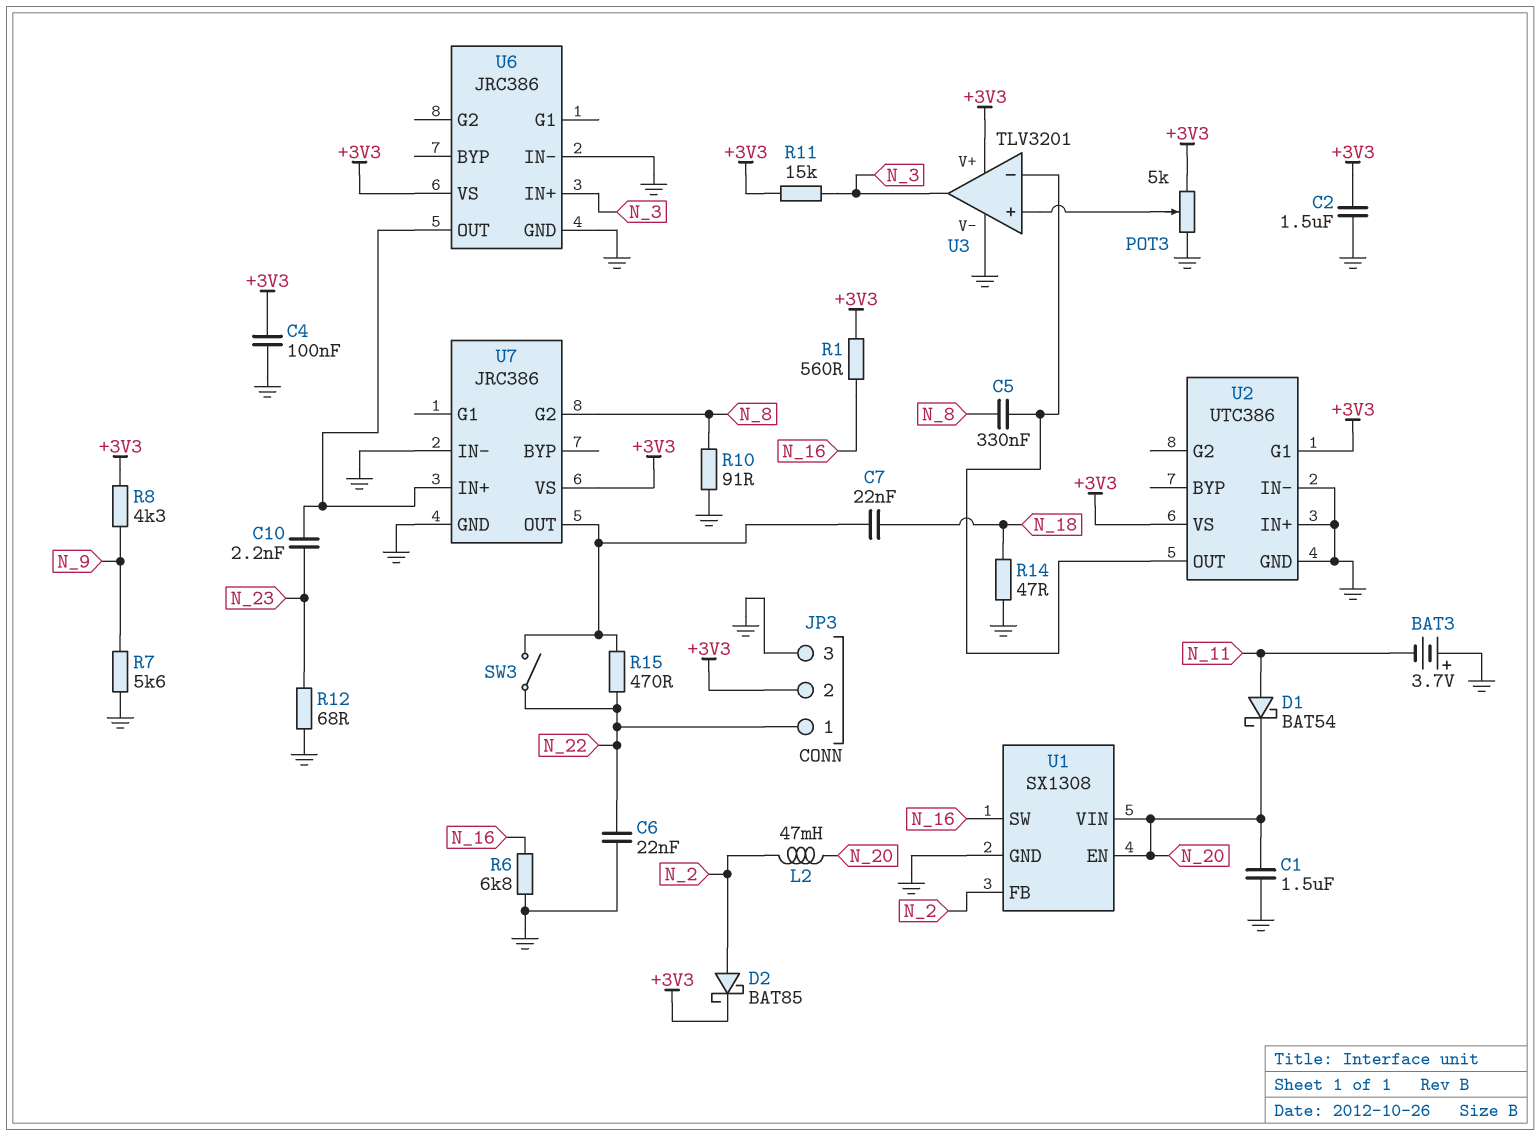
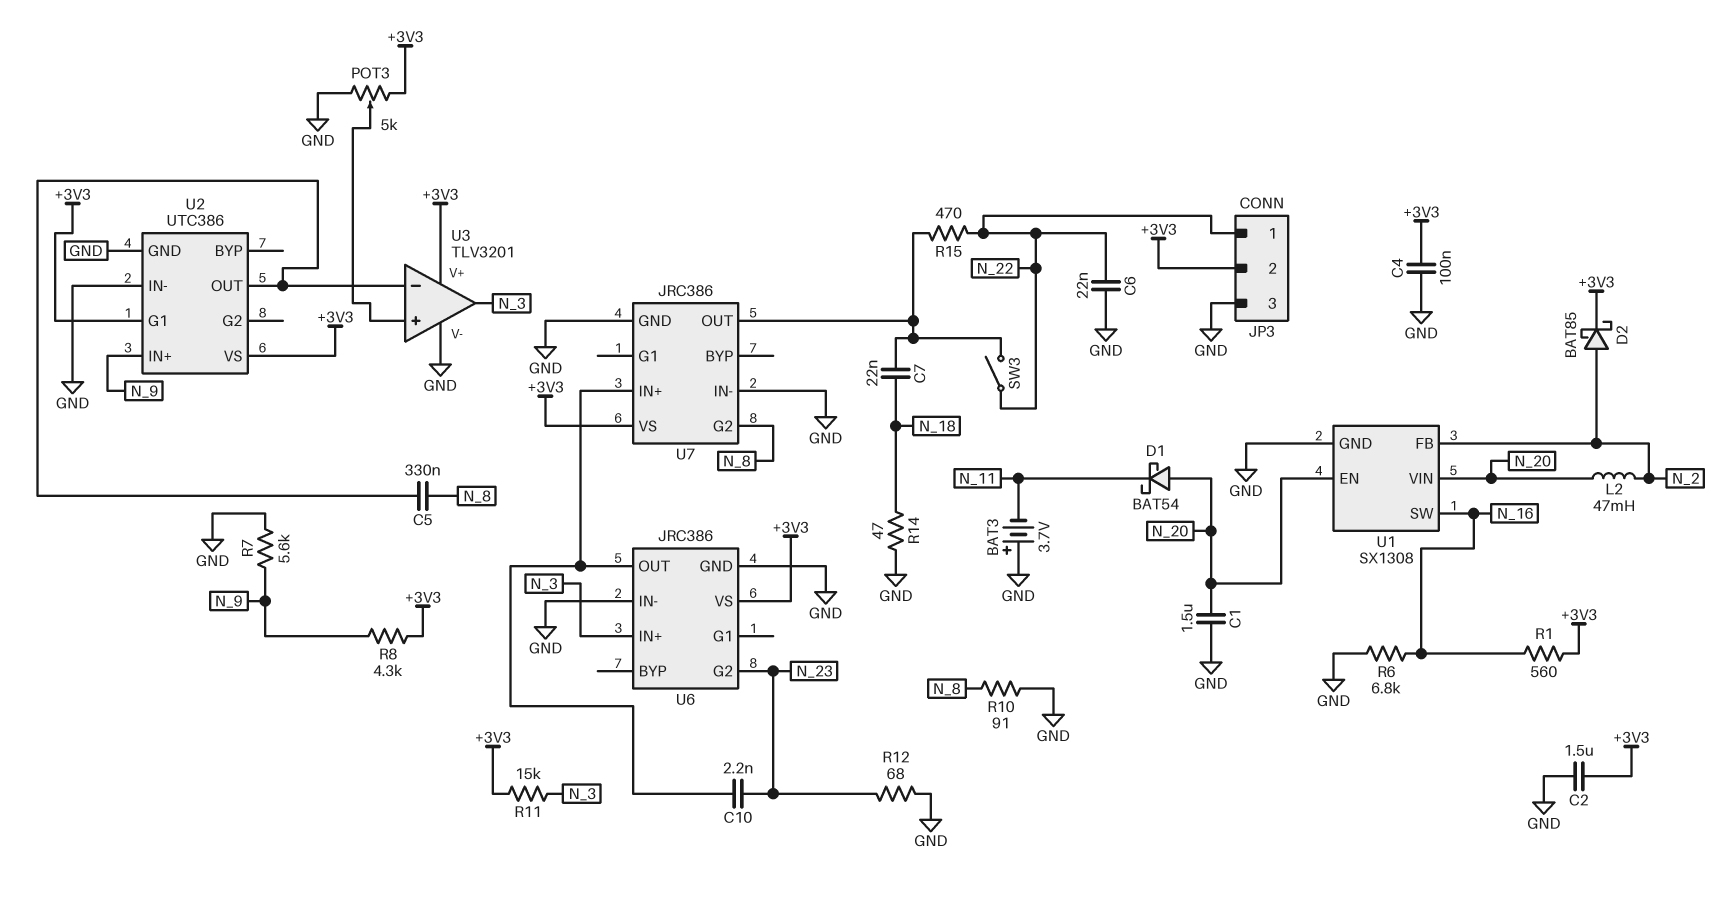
D1: schottky BAT54 (A N_11, K N_20) -> schottky BAT54 (A N_20, K N_11)
U2 pin IN+: GND -> N_9
U6 pin G2: none -> N_23

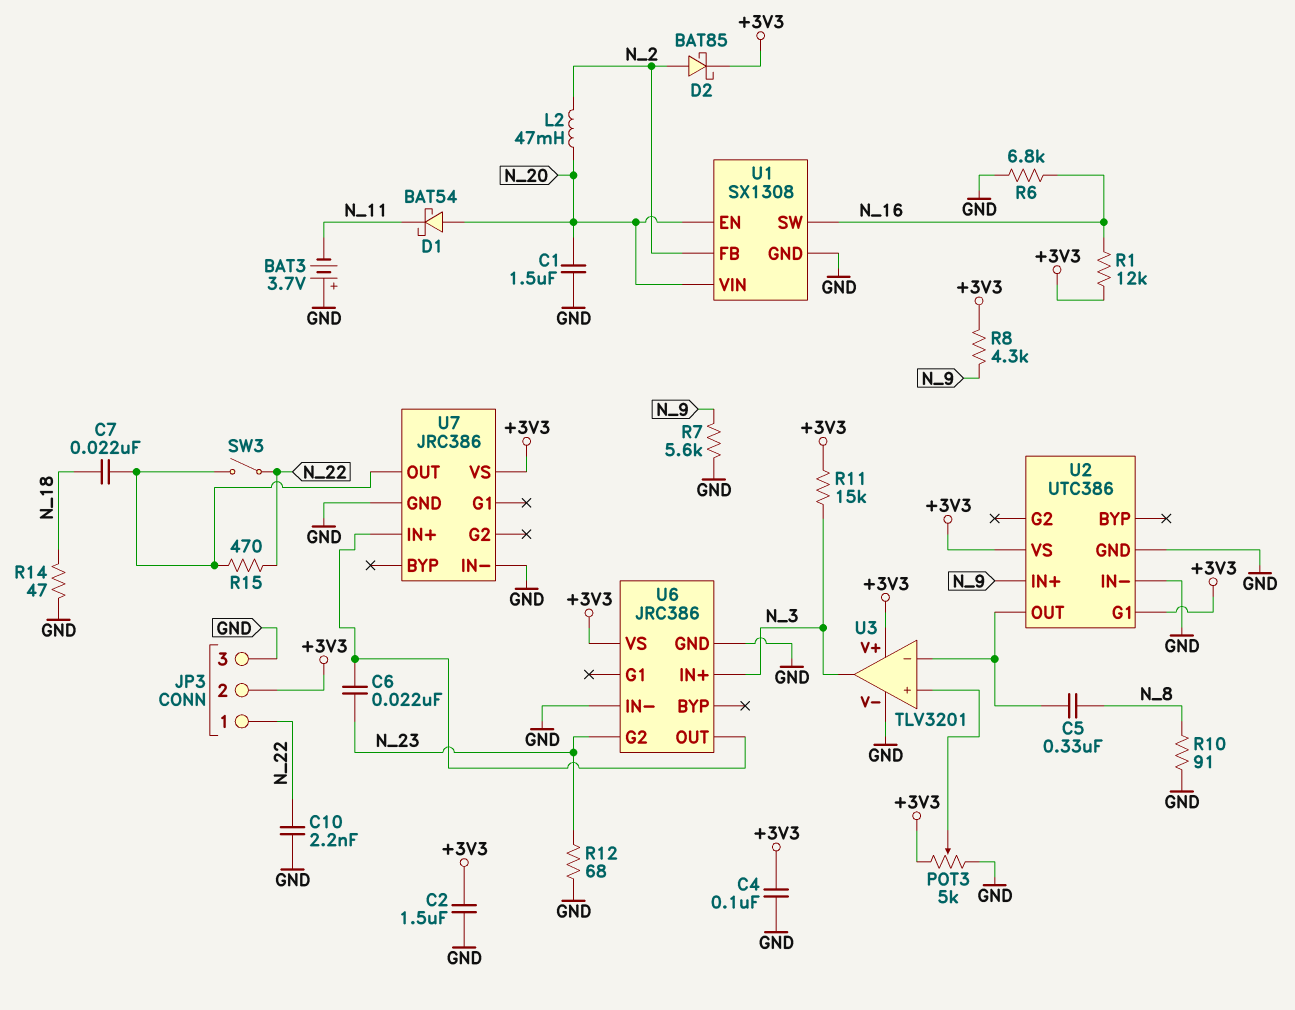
C6: 22nF (GND, N_22) -> 22nF (N_23, U6/OUT)
C10: 2.2nF (N_23, U6/OUT) -> 2.2nF (GND, N_22)
R1: 560 (+3V3, N_16) -> 12k (+3V3, N_16)
U7 pin G2: N_8 -> none

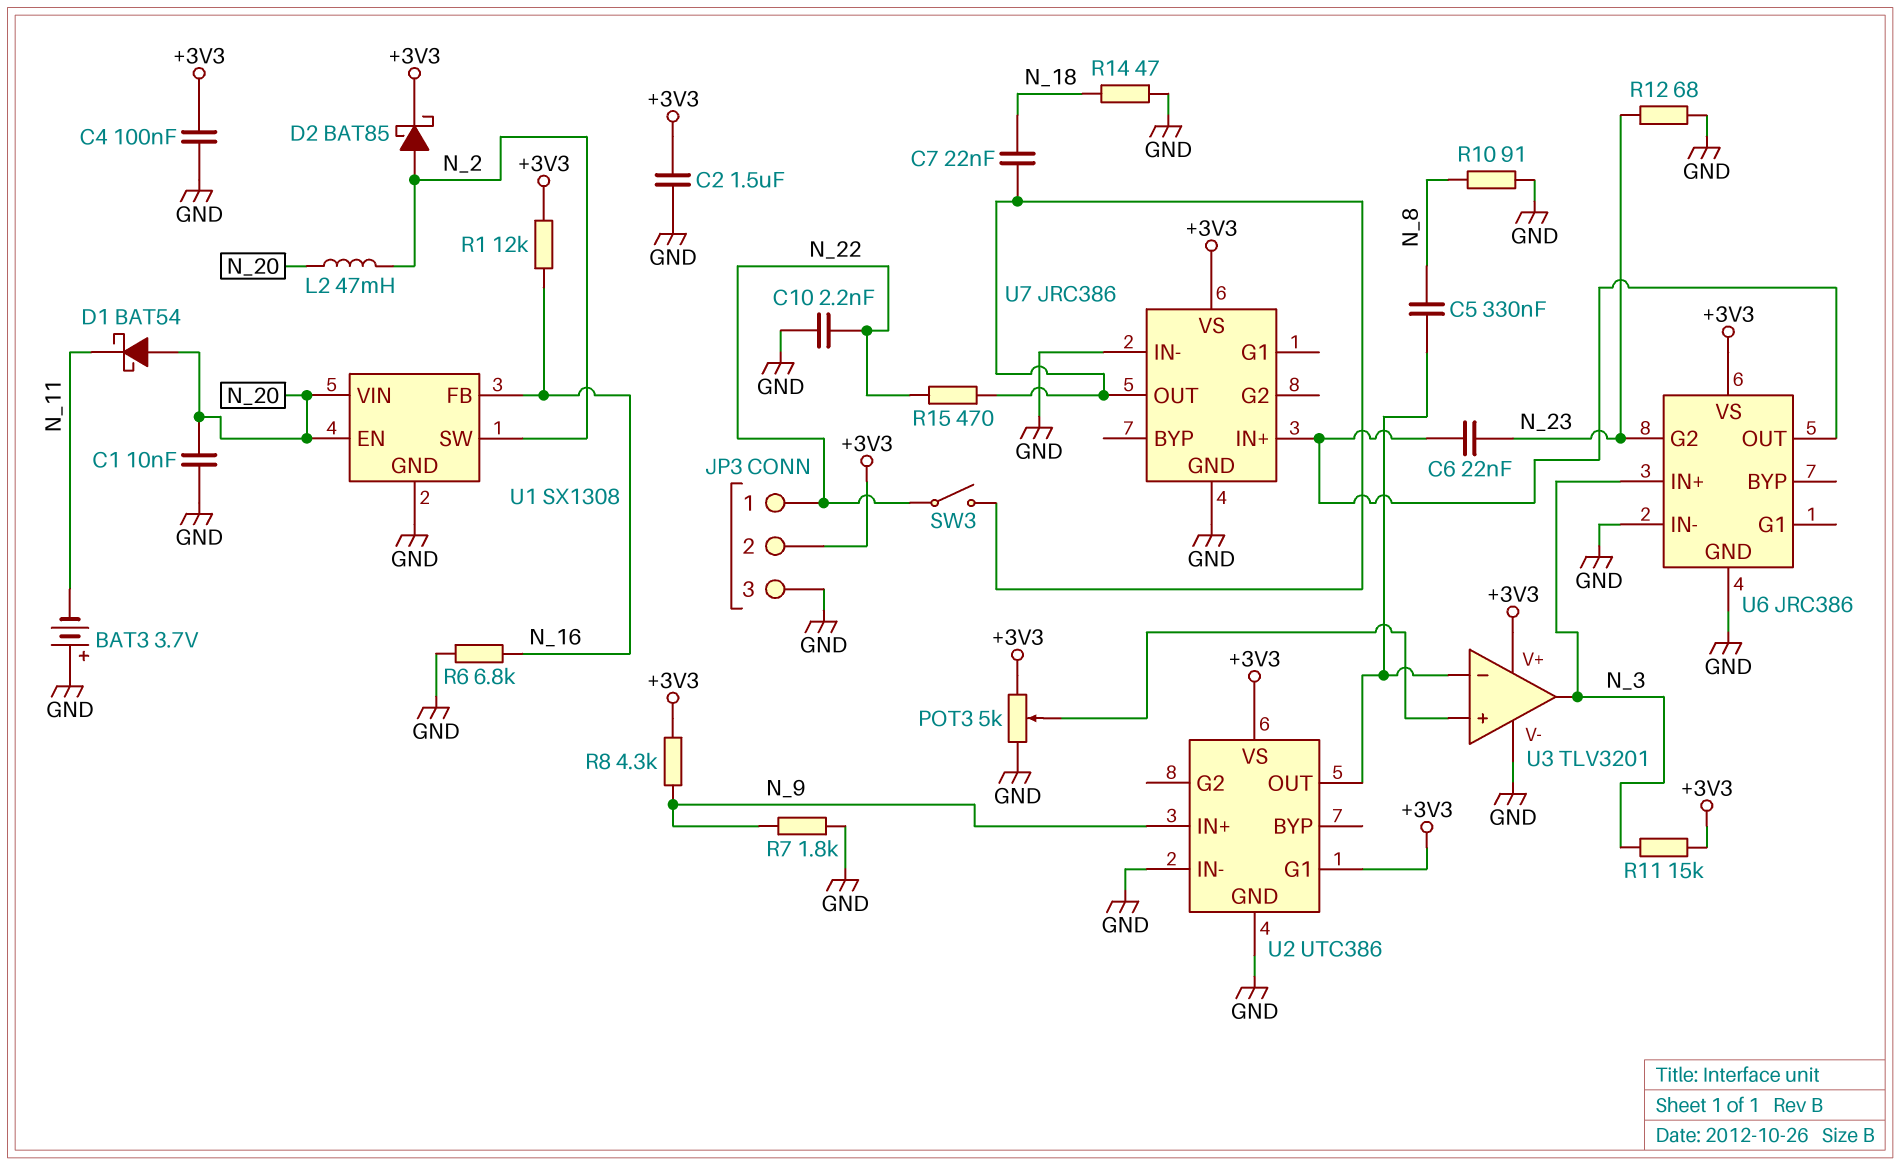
C1: 1.5uF (GND, N_20) -> 10nF (GND, N_20)
R7: 5.6k (GND, N_9) -> 1.8k (GND, N_9)
U1 pin FB: N_2 -> N_16
U1 pin SW: N_16 -> N_2

